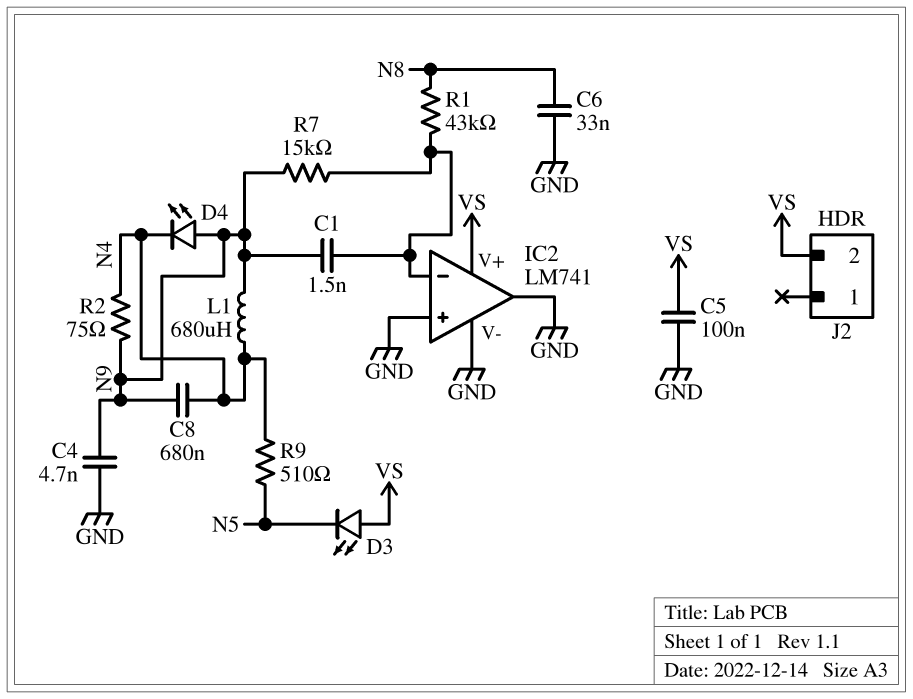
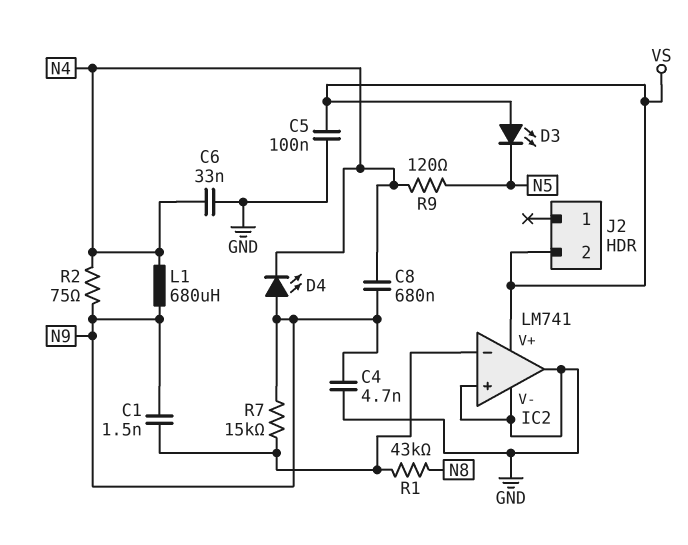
C6: 33nF (GND, N8) -> 33nF (GND, N4)
R9: 510 (N4, N5) -> 120 (N4, N5)

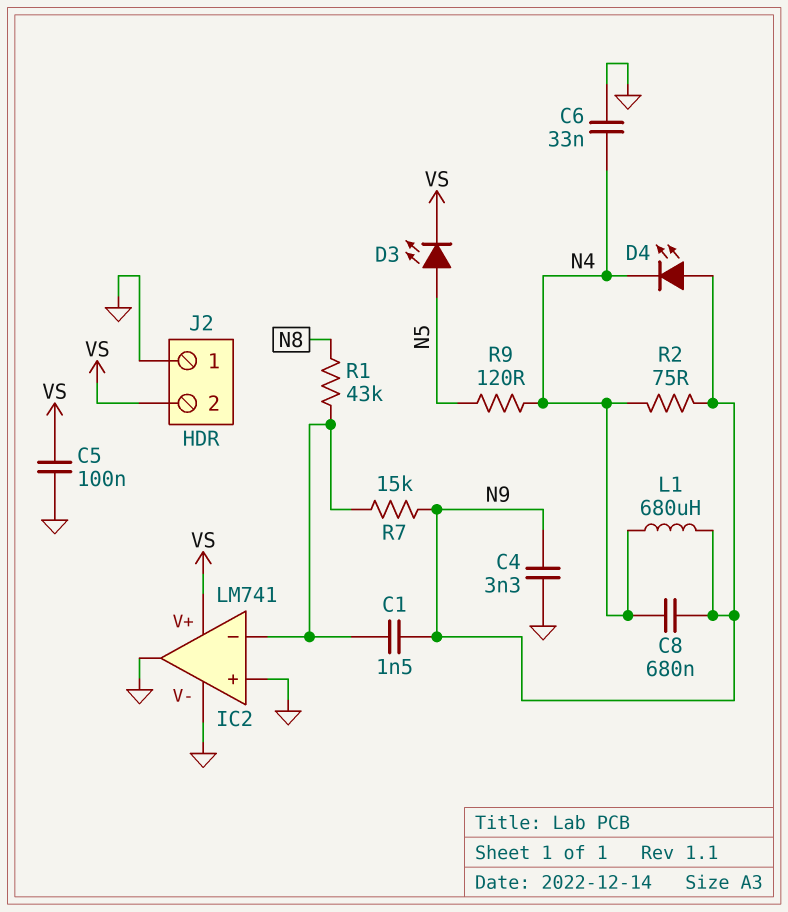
C4: 4.7nF (GND, N9) -> 3.3nF (GND, N9)
D3: LED (A VS, K N5) -> LED (A N5, K VS)
J2 pin 1: none -> GND

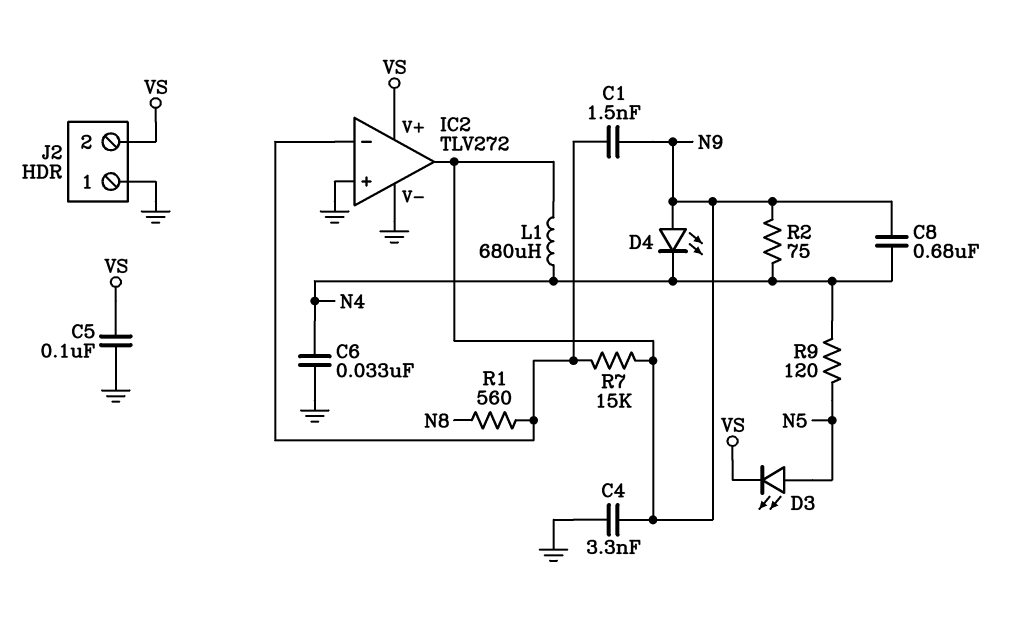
IC2: LM741 -> TLV272
IC2 pin out: GND -> N9
R1: 43k (IC2/in-, N8) -> 560 (IC2/in-, N8)

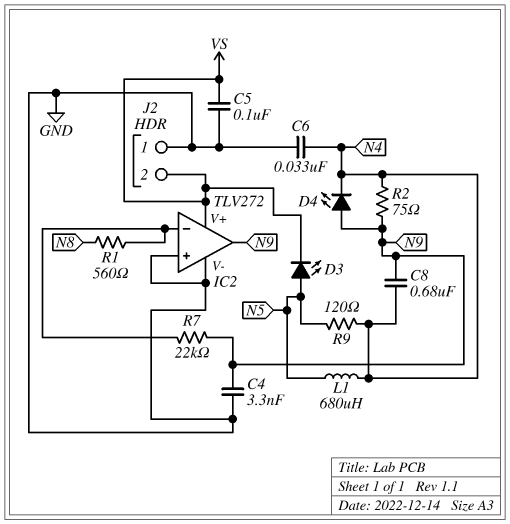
C1: 1.5nF (IC2/in-, N9) -> none
L1: 680uH (N4, N9) -> 680uH (N4, N5)
R7: 15k (IC2/in-, N9) -> 22k (IC2/in-, N9)

